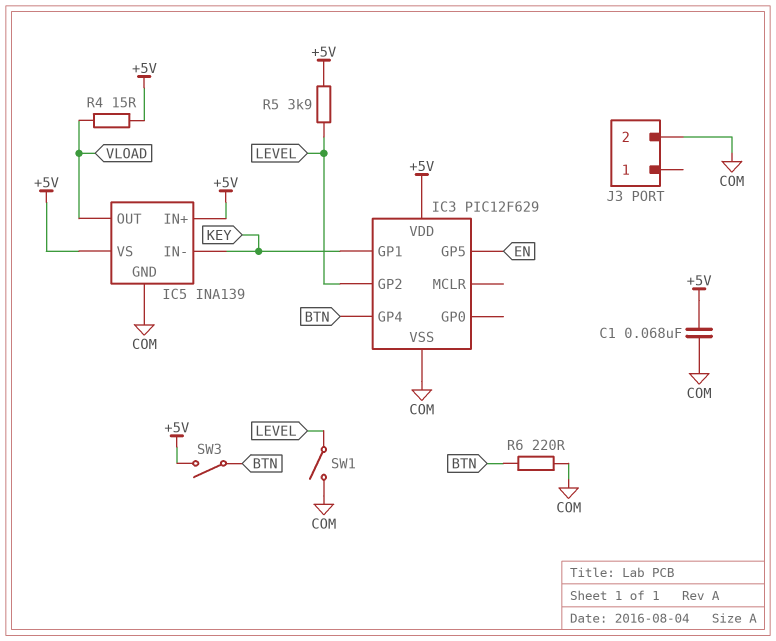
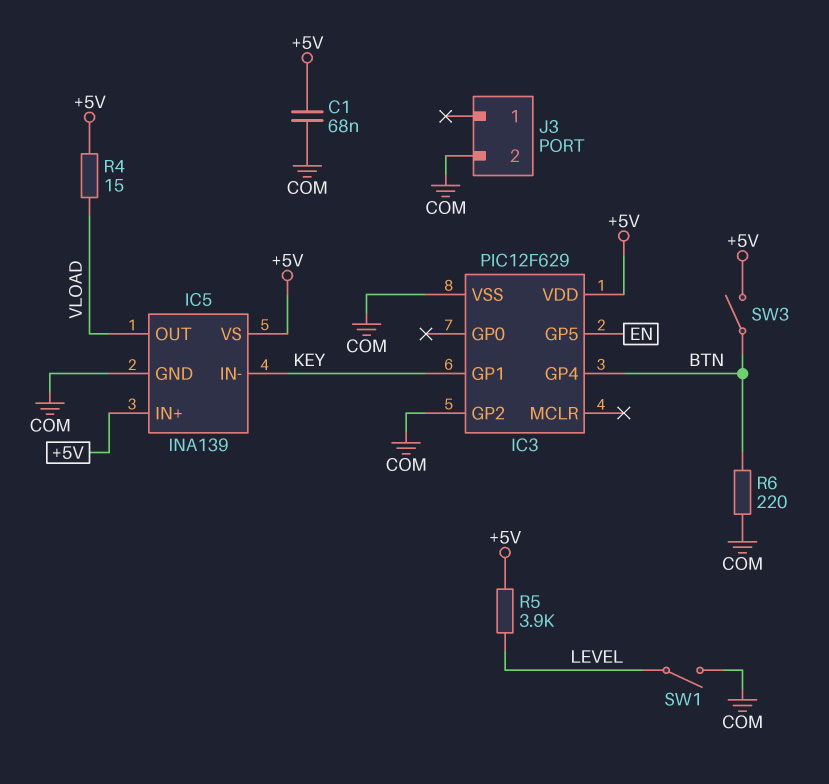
IC3 pin GP2: LEVEL -> COM

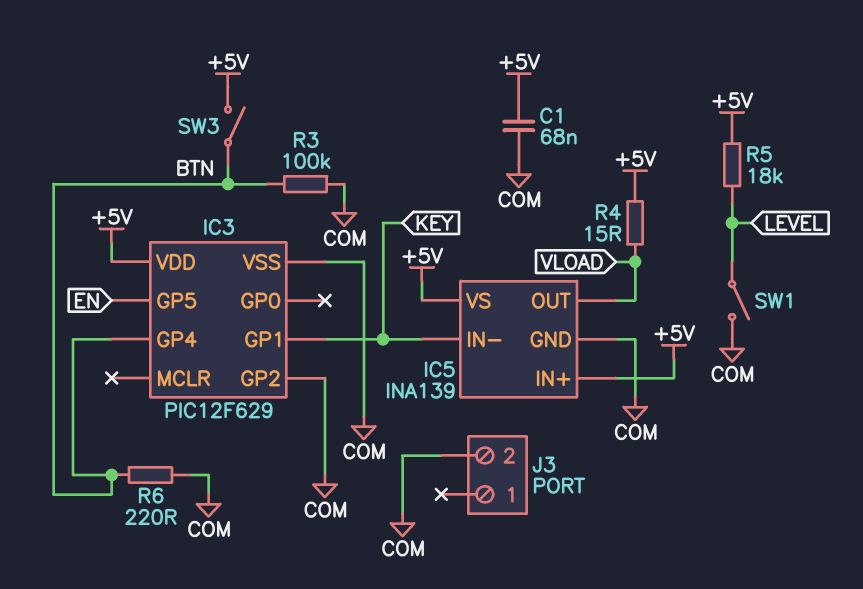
R3: none -> 100k (BTN, COM)
R5: 3.9k (+5V, LEVEL) -> 18k (+5V, LEVEL)

